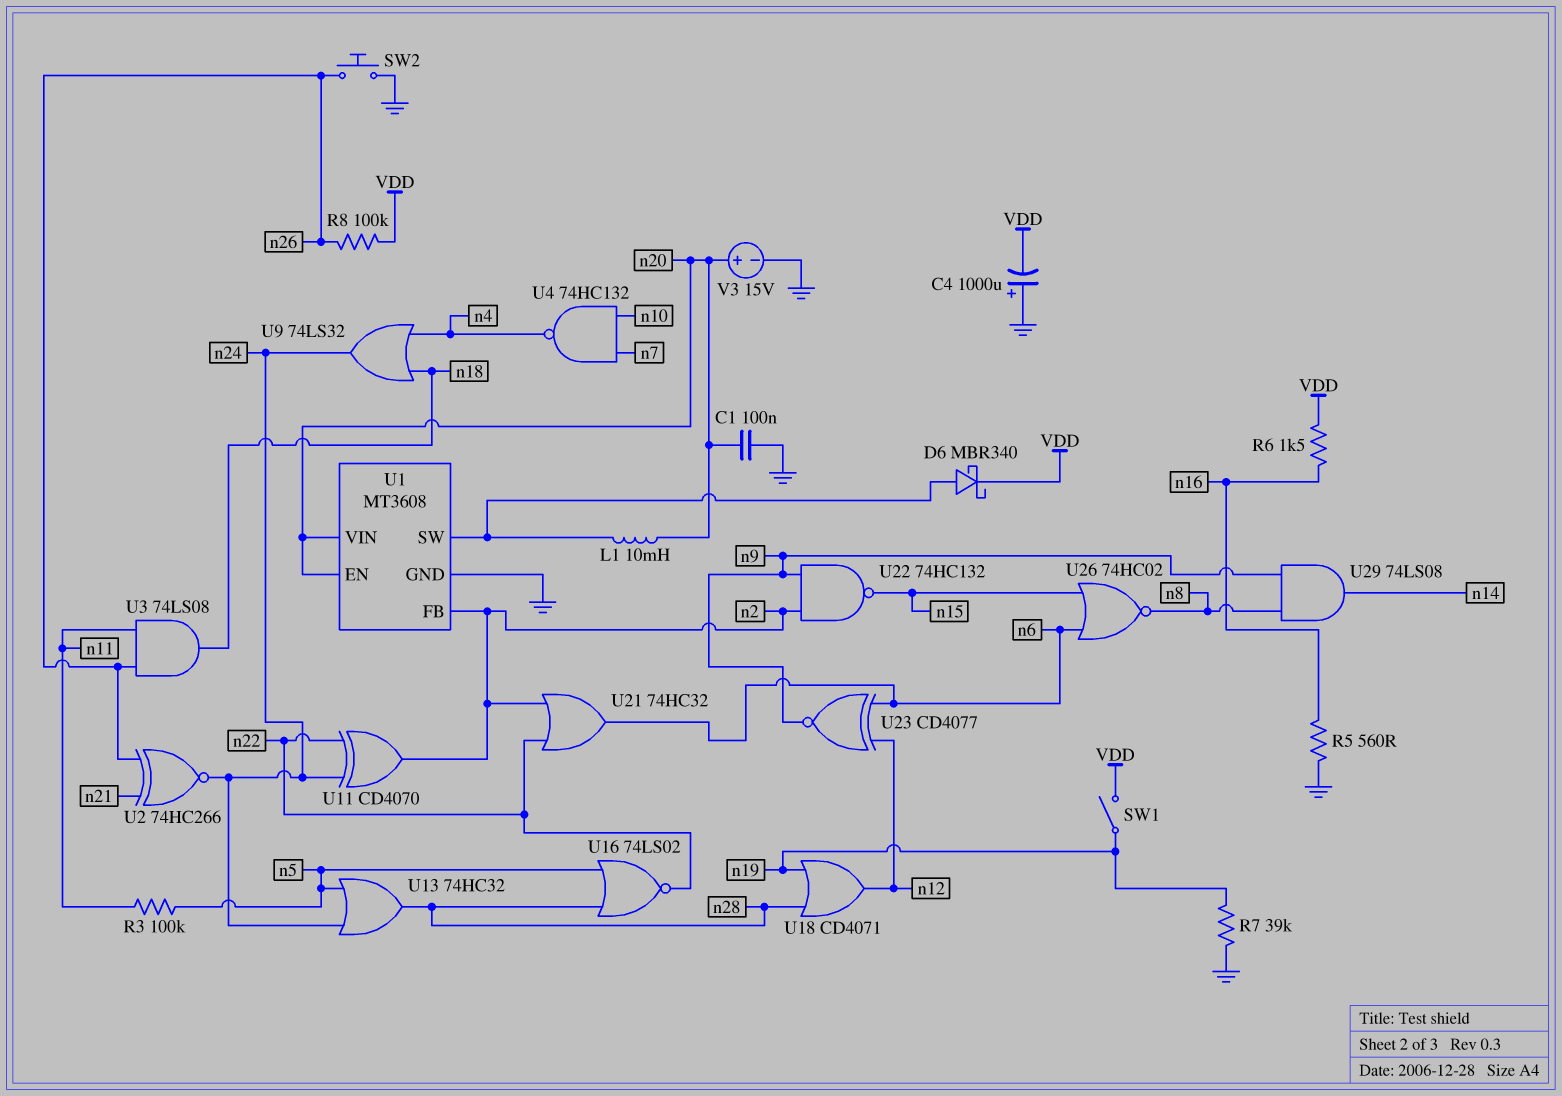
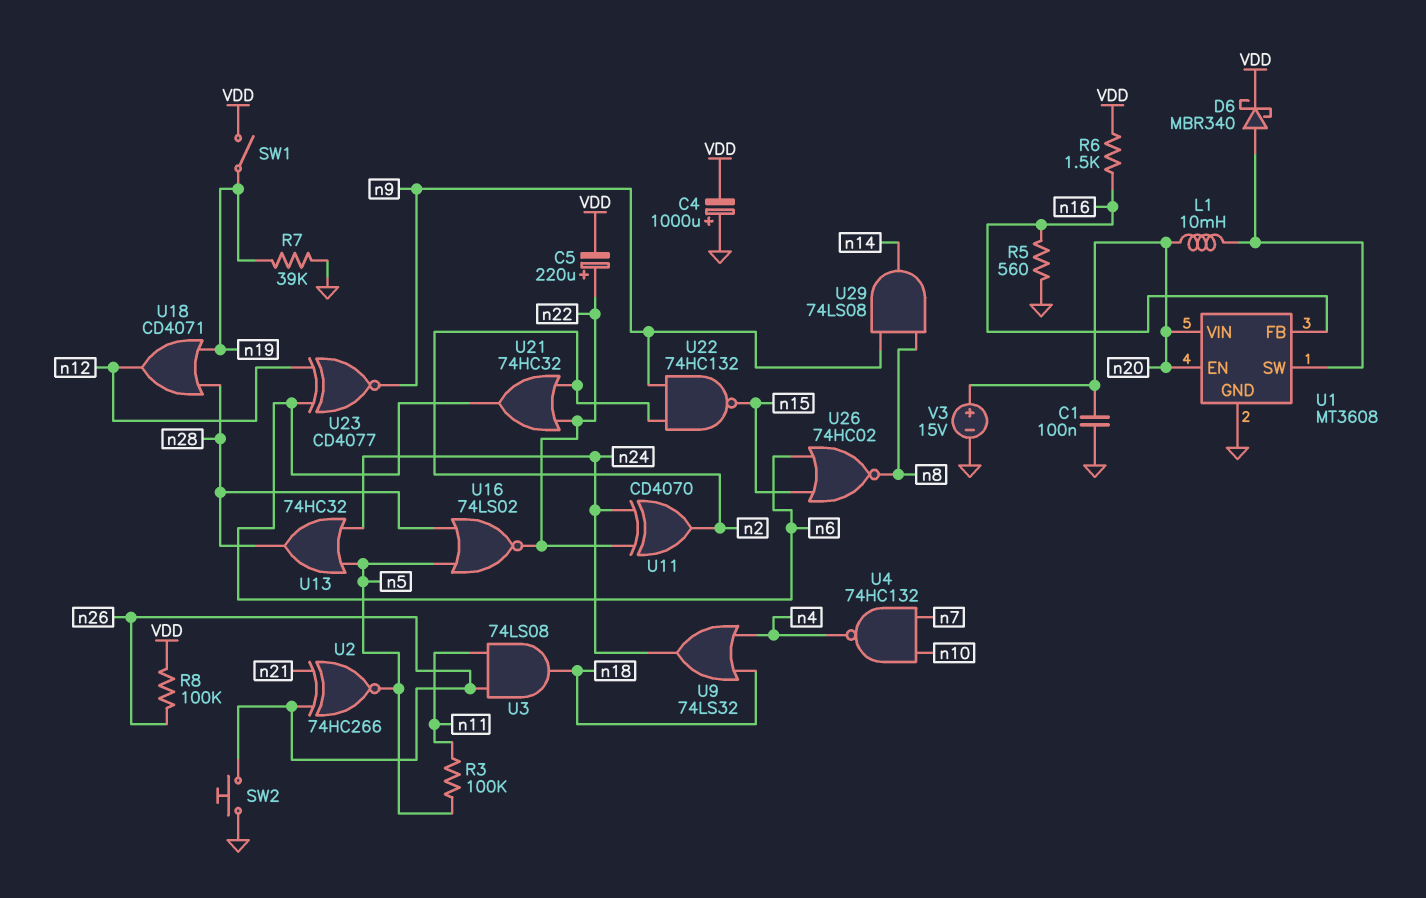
C5: none -> 220uF (plus n22, minus VDD)
U1 pin FB: n2 -> n16
U2: XNOR 74HC266 (in n21, in n26, out n24) -> XNOR 74HC266 (in n21, in n26, out n5)

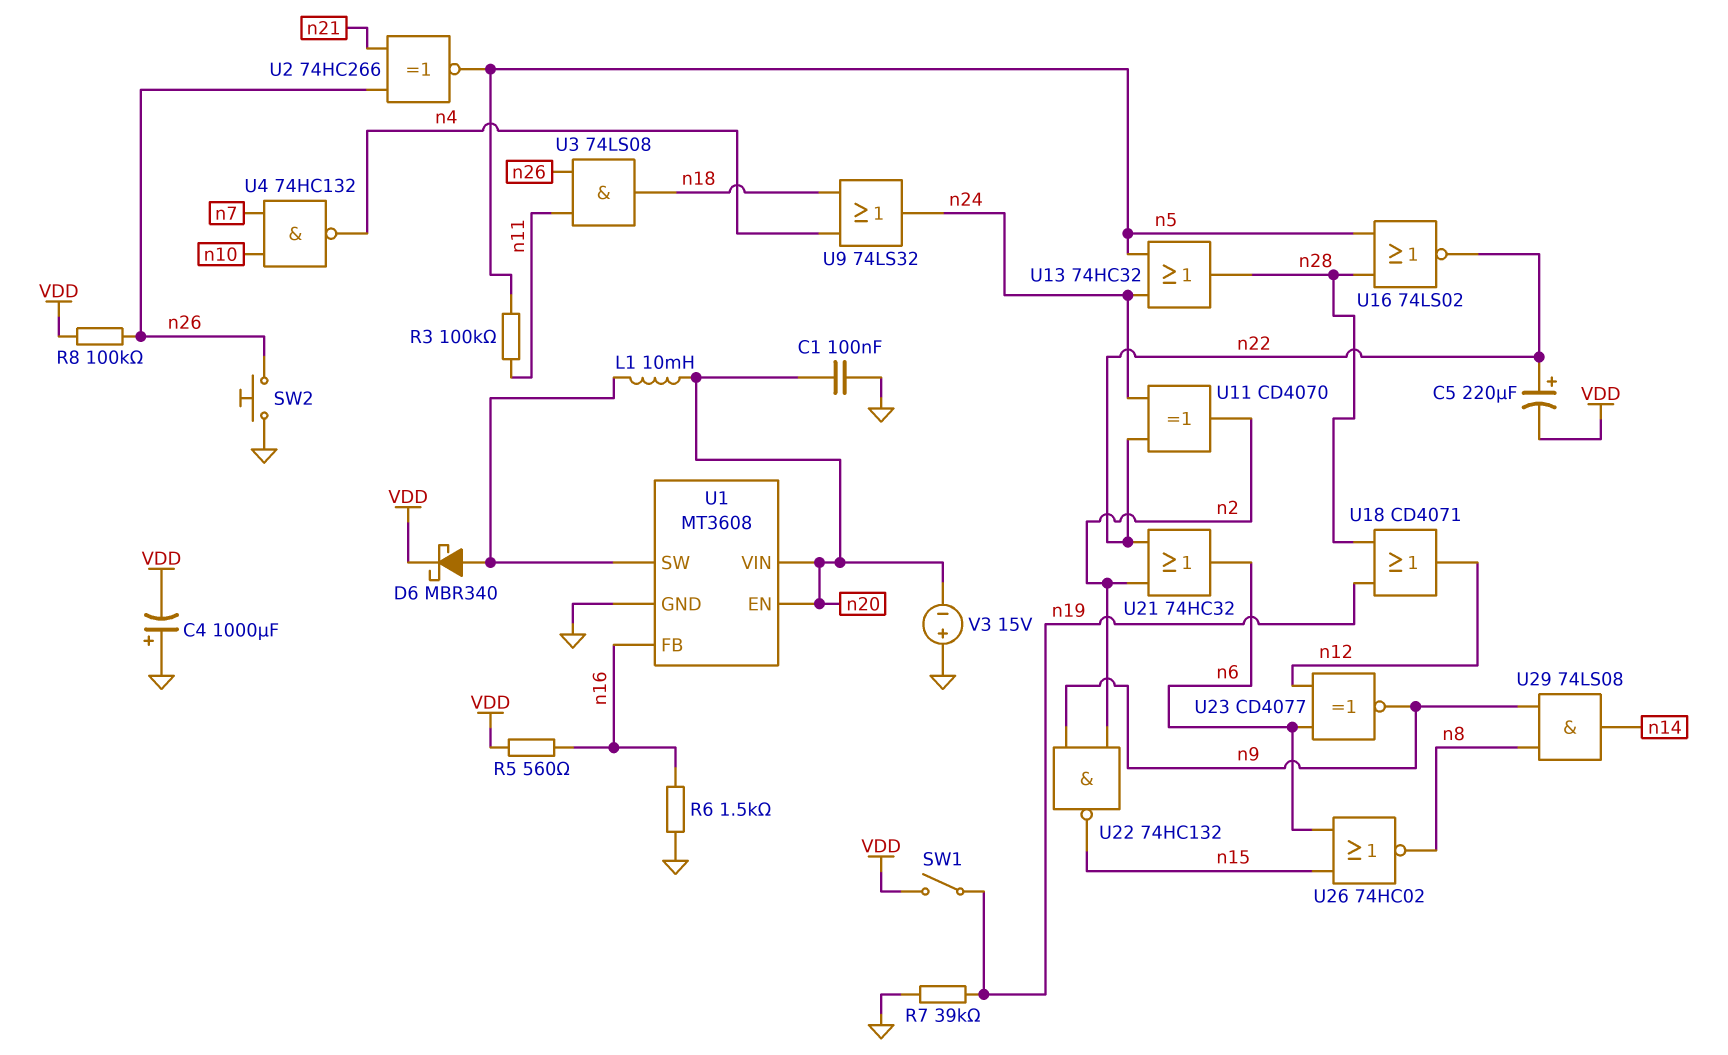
R5: 560 (GND, n16) -> 560 (VDD, n16)
R6: 1.5k (VDD, n16) -> 1.5k (GND, n16)
V3: 15V (plus n20, minus GND) -> 15V (plus GND, minus n20)

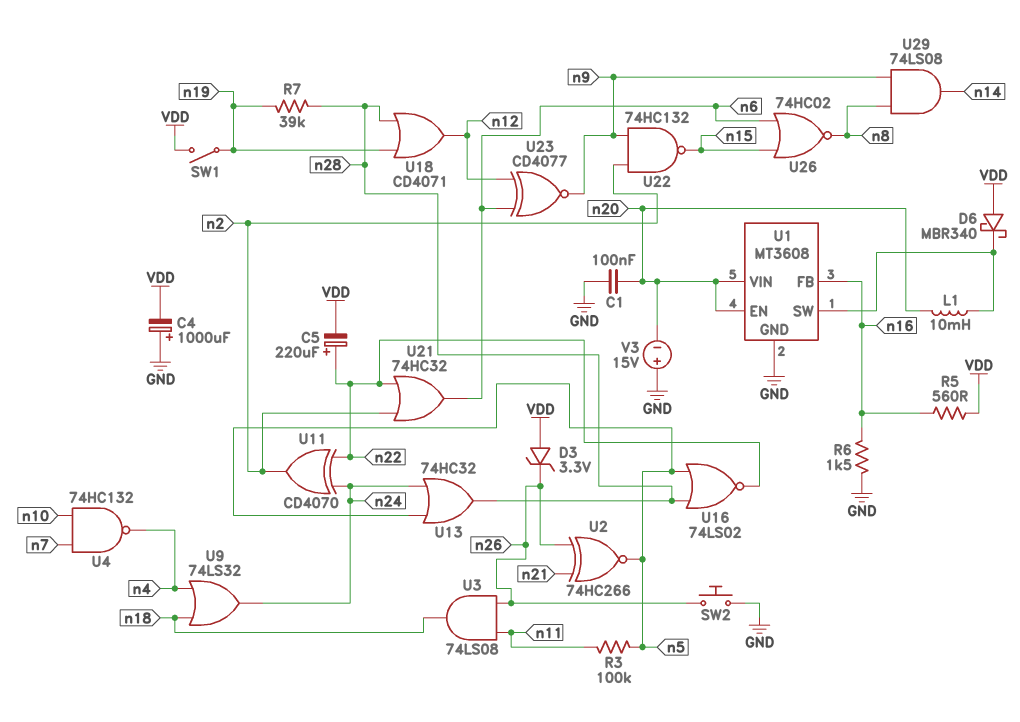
D3: none -> zener 3.3V (A VDD, K n26)
D6: schottky MBR340 (A U1/SW, K VDD) -> schottky MBR340 (A VDD, K U1/SW)
R7: 39k (GND, n19) -> 39k (n19, n28)
R8: 100k (VDD, n26) -> none

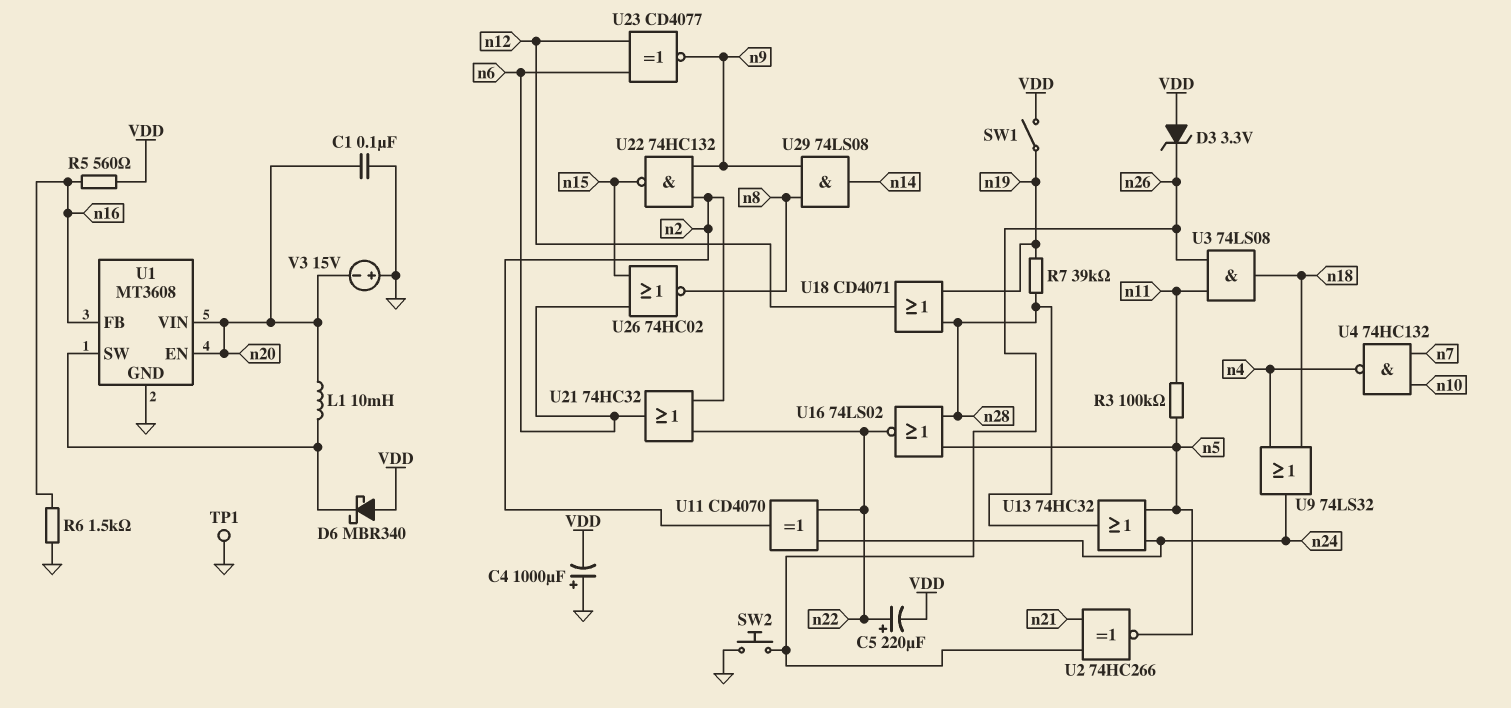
TP1: none -> test point (GND)

